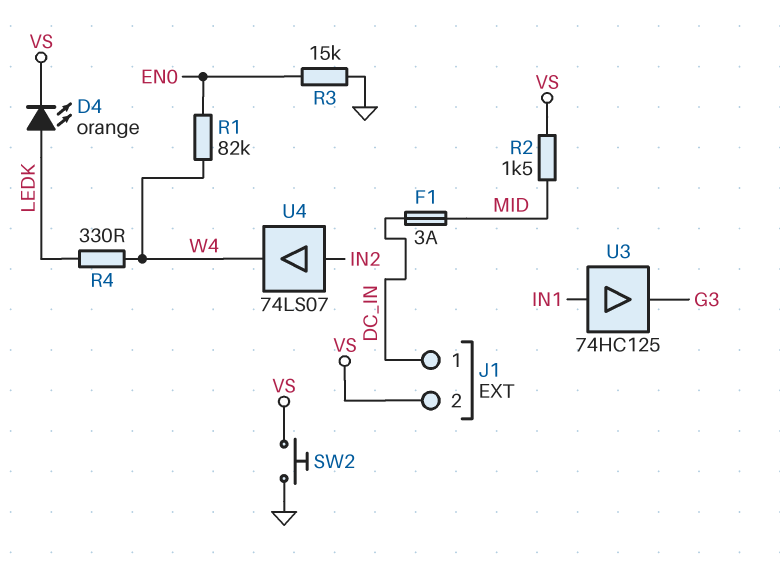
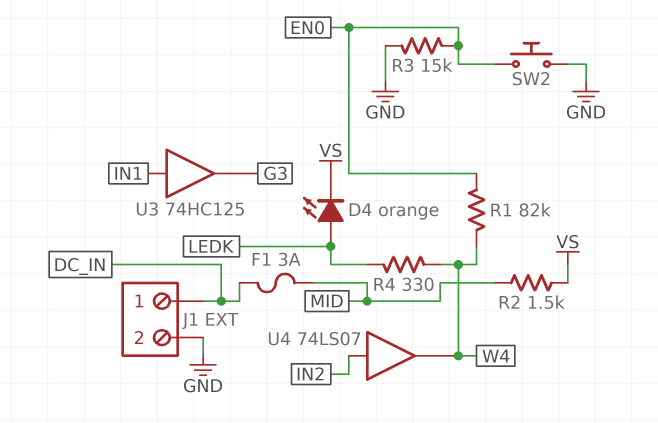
J1 pin 2: VS -> GND
SW2: button (GND, VS) -> button (EN0, GND)

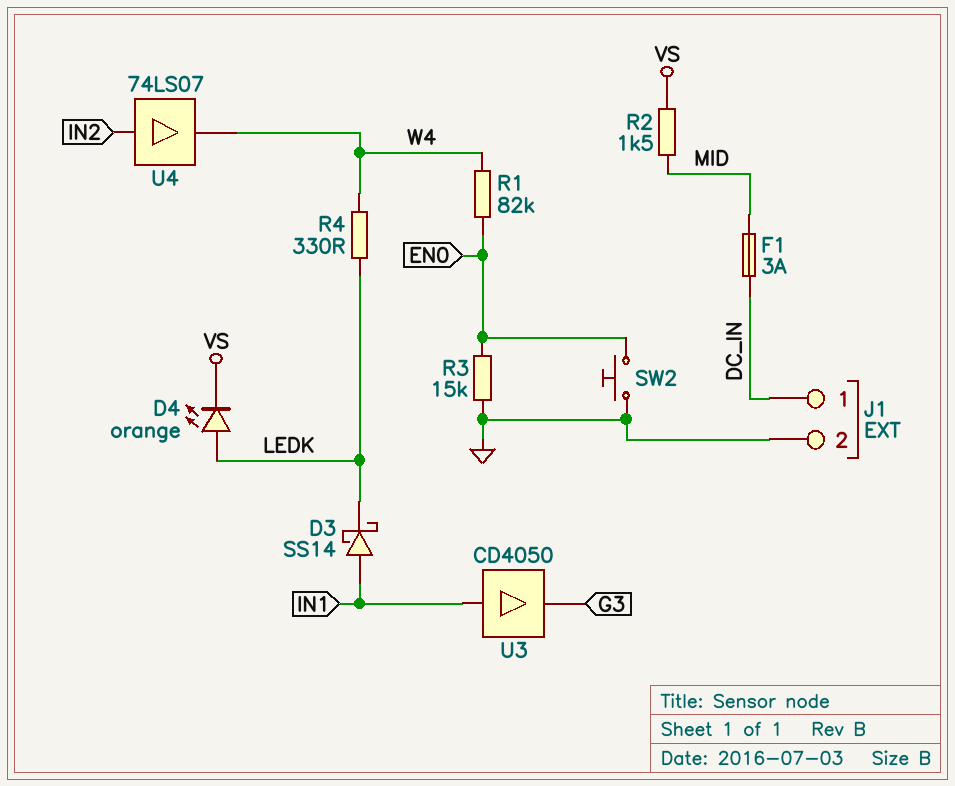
D3: none -> schottky SS14 (A IN1, K LEDK)
U3: buffer 74HC125 (in IN1, out G3) -> buffer CD4050 (in IN1, out G3)

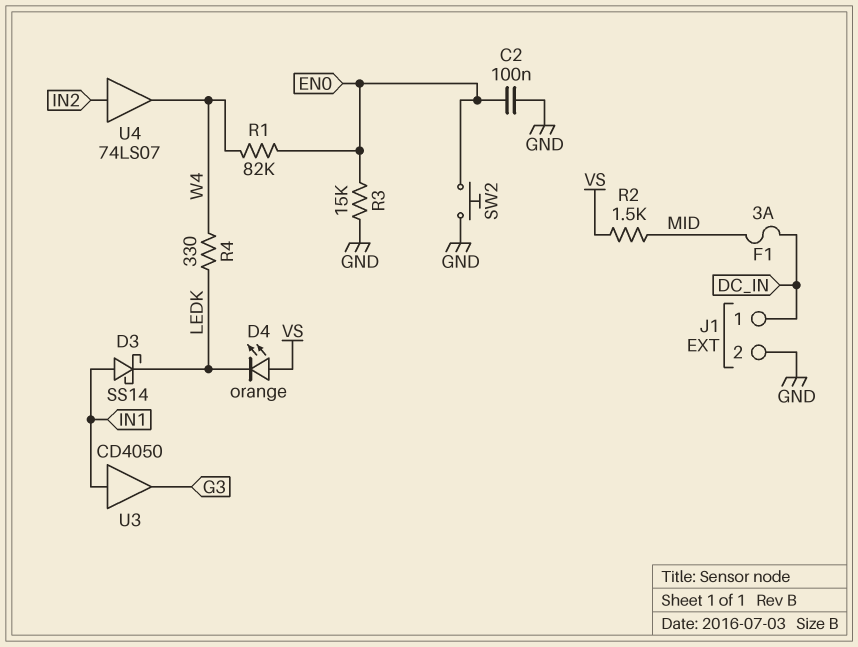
C2: none -> 100nF (EN0, GND)
D4: LED orange (A LEDK, K VS) -> LED orange (A VS, K LEDK)

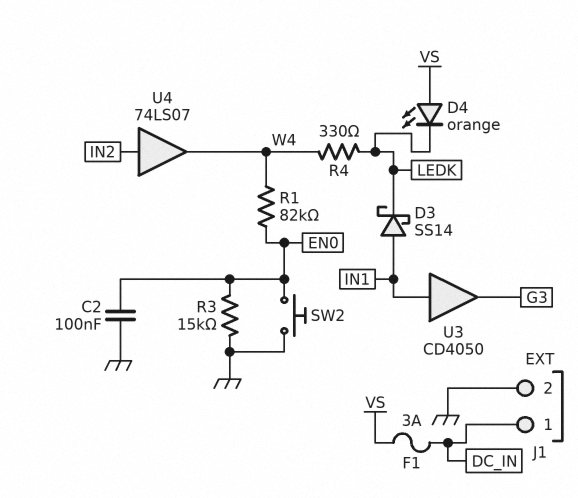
F1: 3A (DC_IN, MID) -> 3A (DC_IN, VS)
R2: 1.5k (MID, VS) -> none

